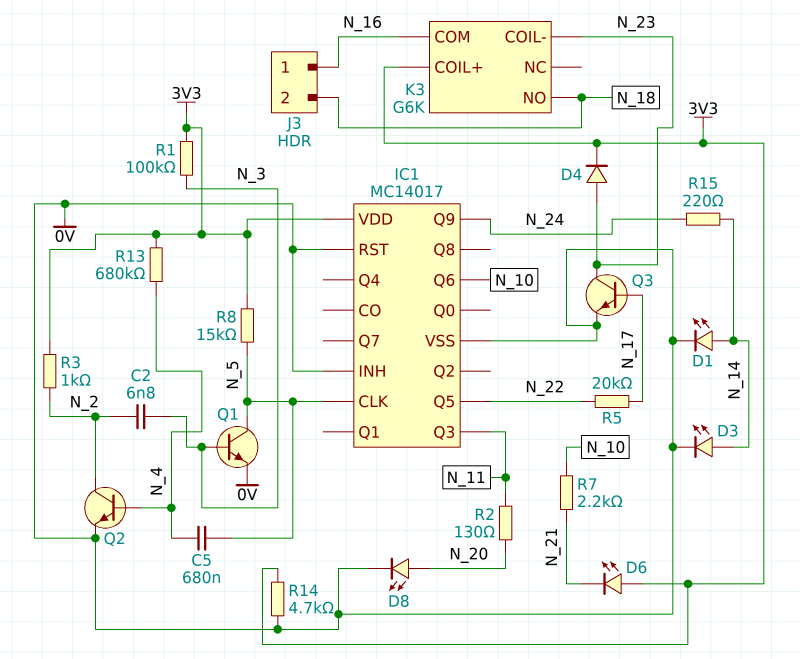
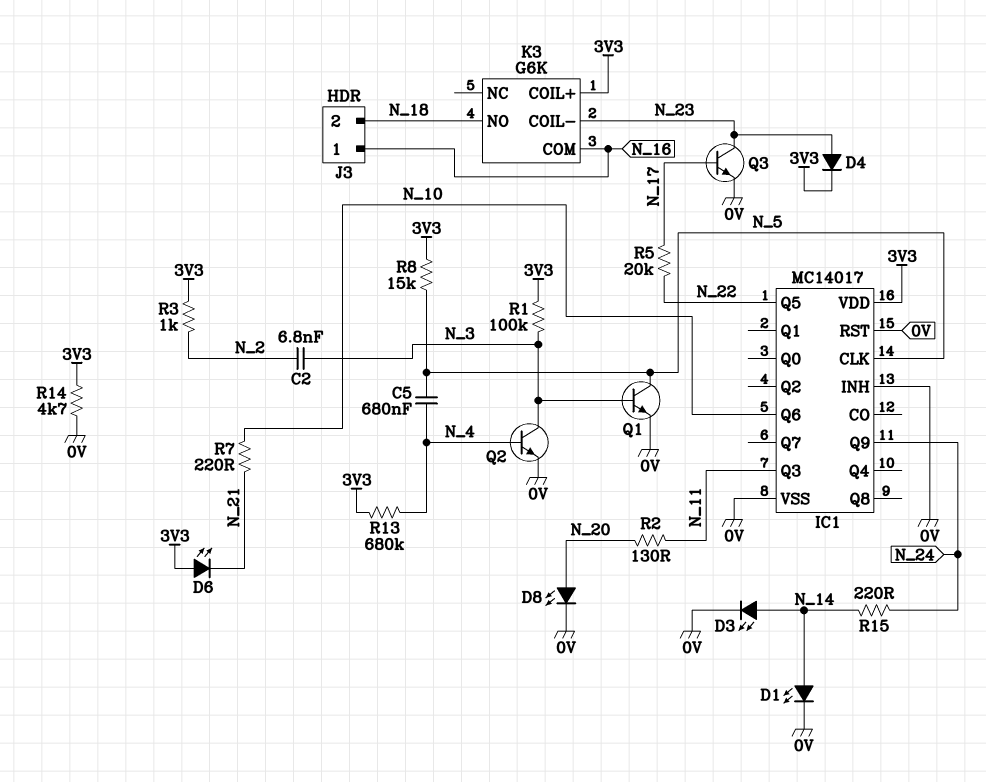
Q2: NPN (B N_4, C N_2, E 0V) -> NPN (B N_4, C N_3, E 0V)
R7: 2.2k (N_10, N_21) -> 220 (N_10, N_21)

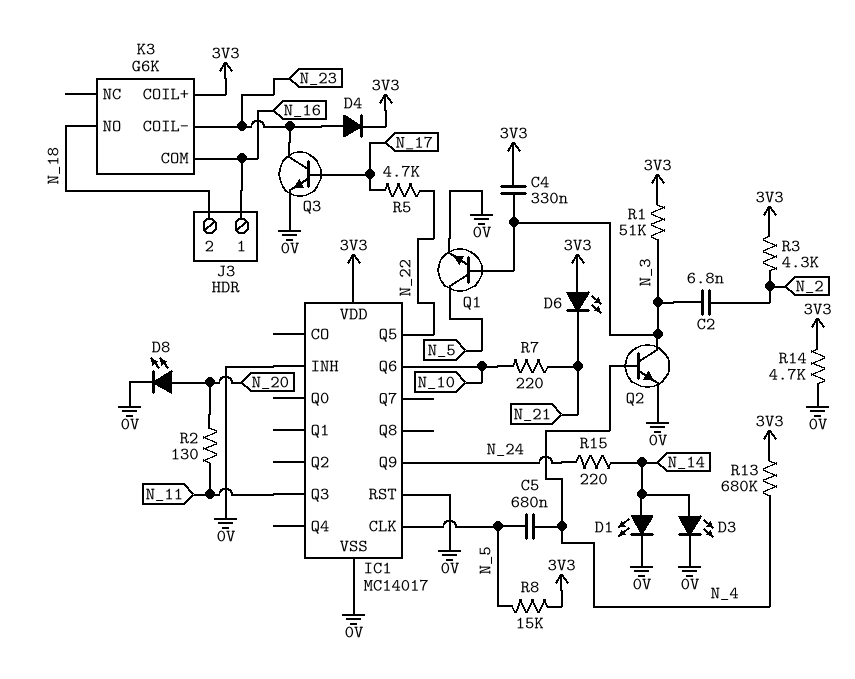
C4: none -> 330nF (3V3, N_3)
R1: 100k (3V3, N_3) -> 51k (3V3, N_3)
R3: 1k (3V3, N_2) -> 4.3k (3V3, N_2)
R5: 20k (N_17, N_22) -> 4.7k (N_17, N_22)

